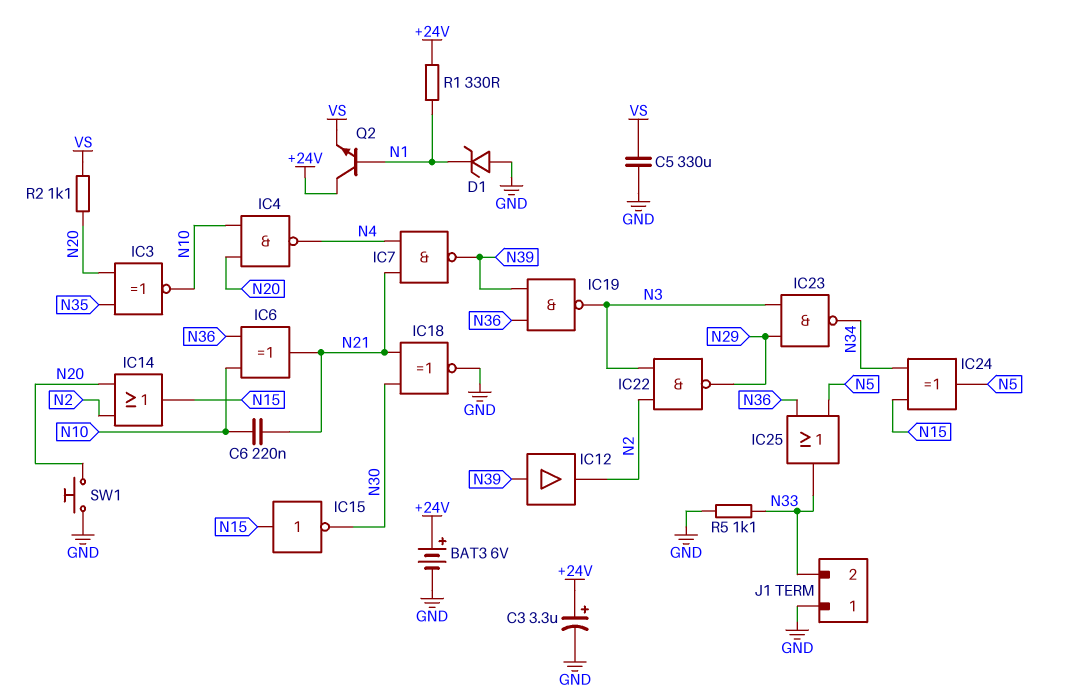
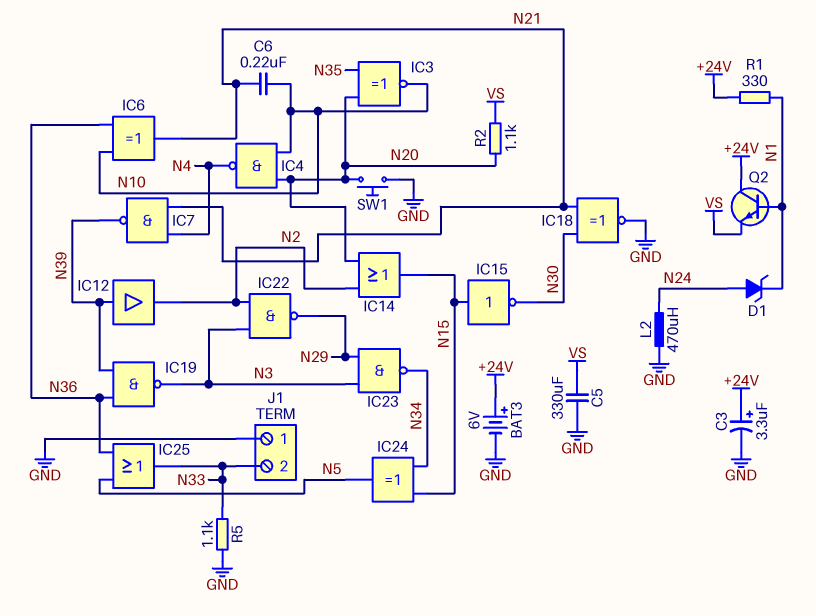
D1: zener (A GND, K N1) -> zener (A N24, K N1)
L2: none -> 470uH (GND, N24)

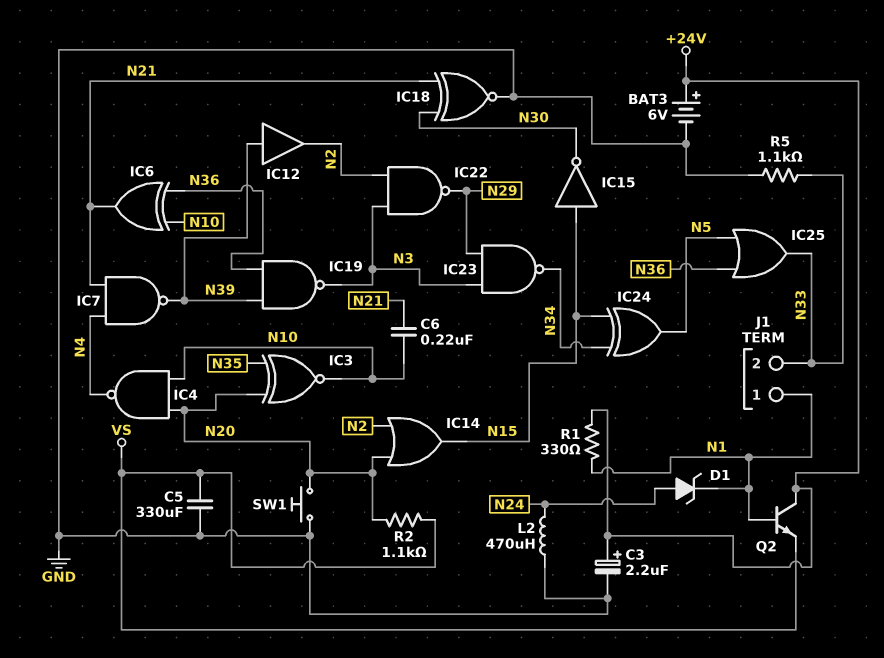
C3: 3.3uF (plus +24V, minus GND) -> 2.2uF (plus +24V, minus GND)
J1 pin 1: GND -> N1

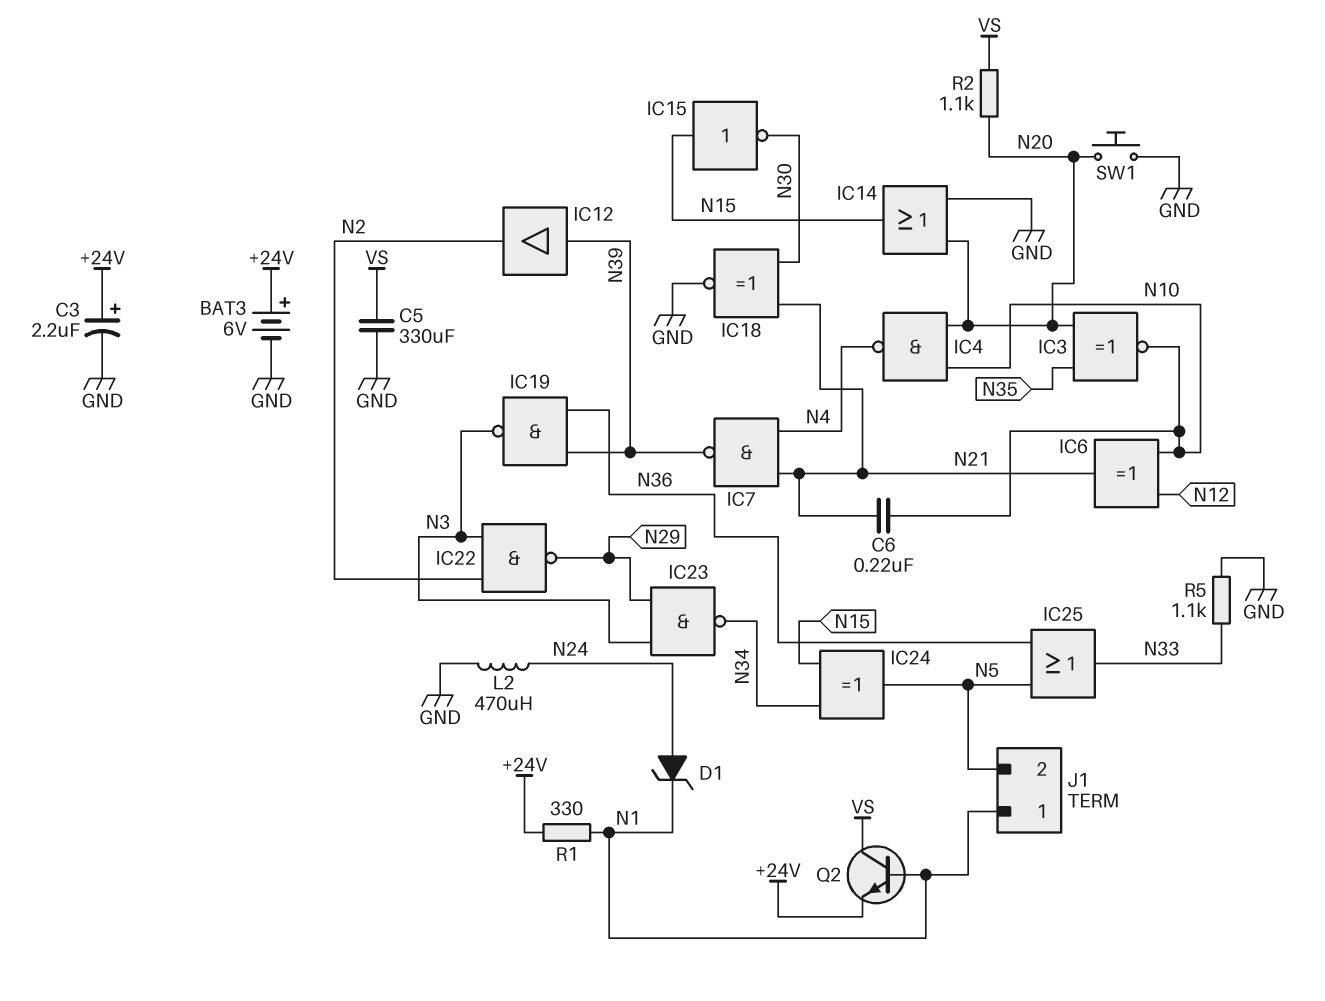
IC6: XOR (in N10, in N36, out N21) -> XOR (in N10, in N12, out N21)
IC14: OR (in N2, in N20, out N15) -> OR (in GND, in N20, out N15)
J1 pin 2: N33 -> N5
Q2: NPN (B N1, C +24V, E VS) -> NPN (B N1, C VS, E +24V)

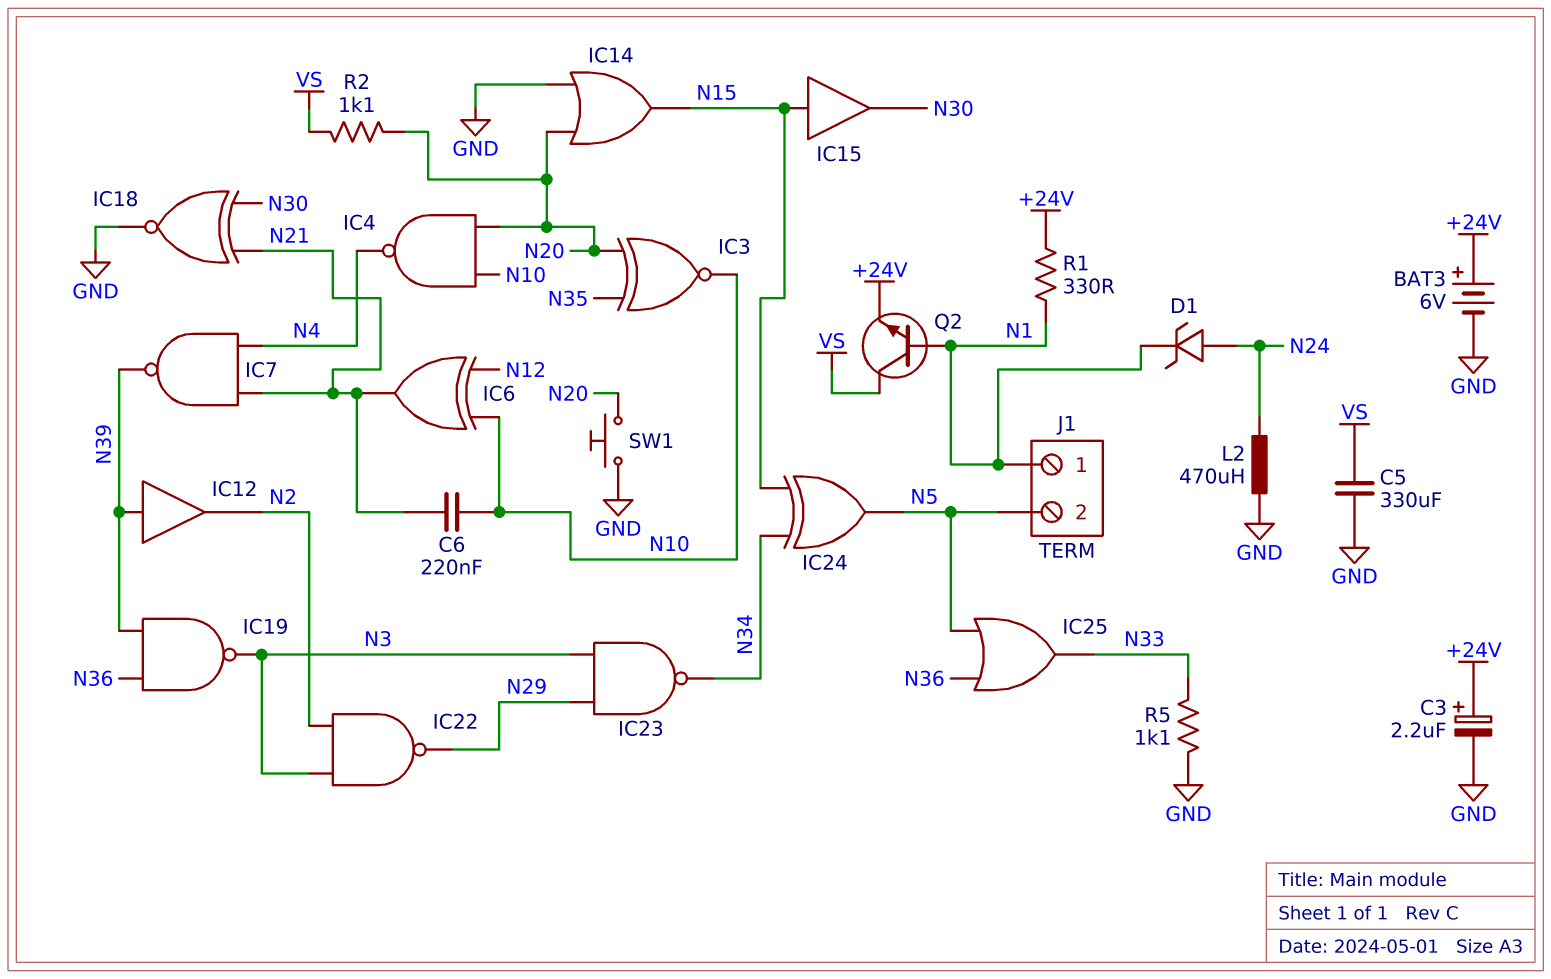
IC15: NOT (in N15, out N30) -> buffer (in N15, out N30)

